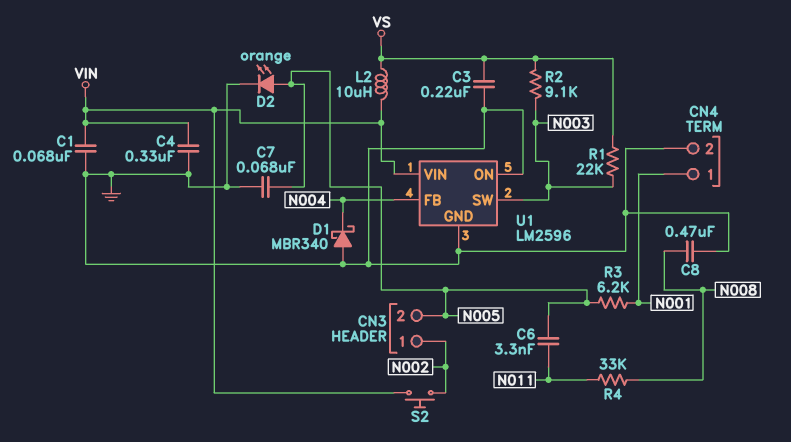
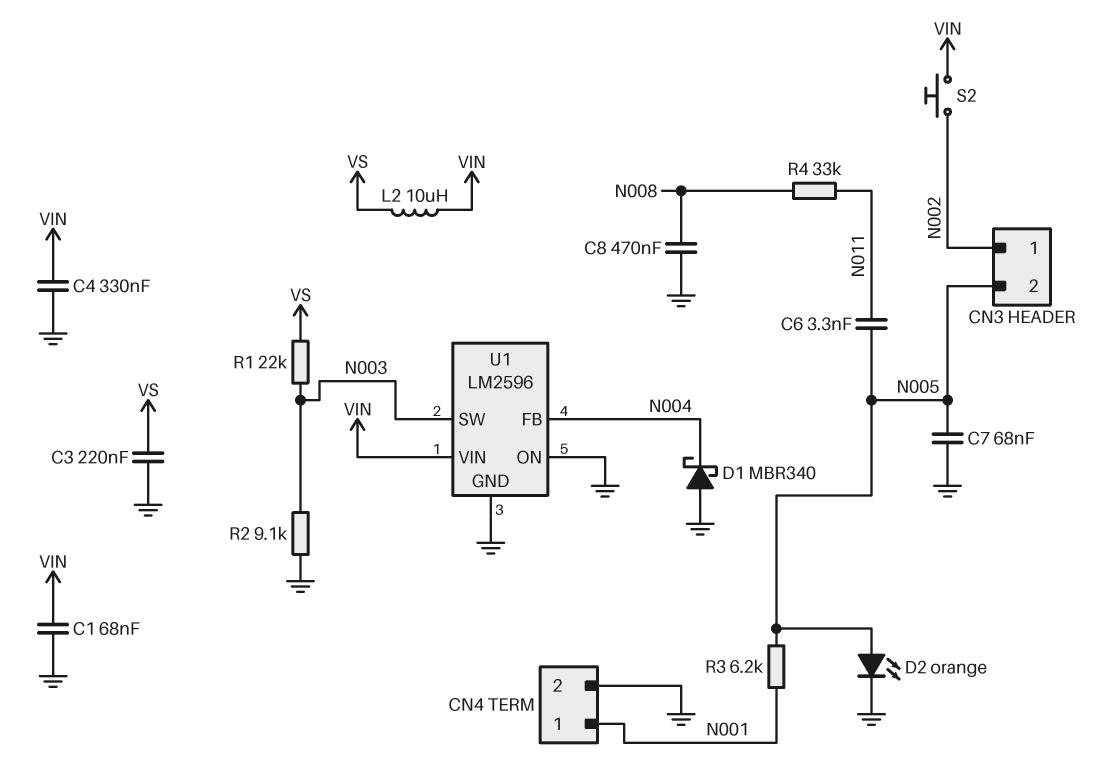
R2: 9.1k (N003, VS) -> 9.1k (GND, N003)

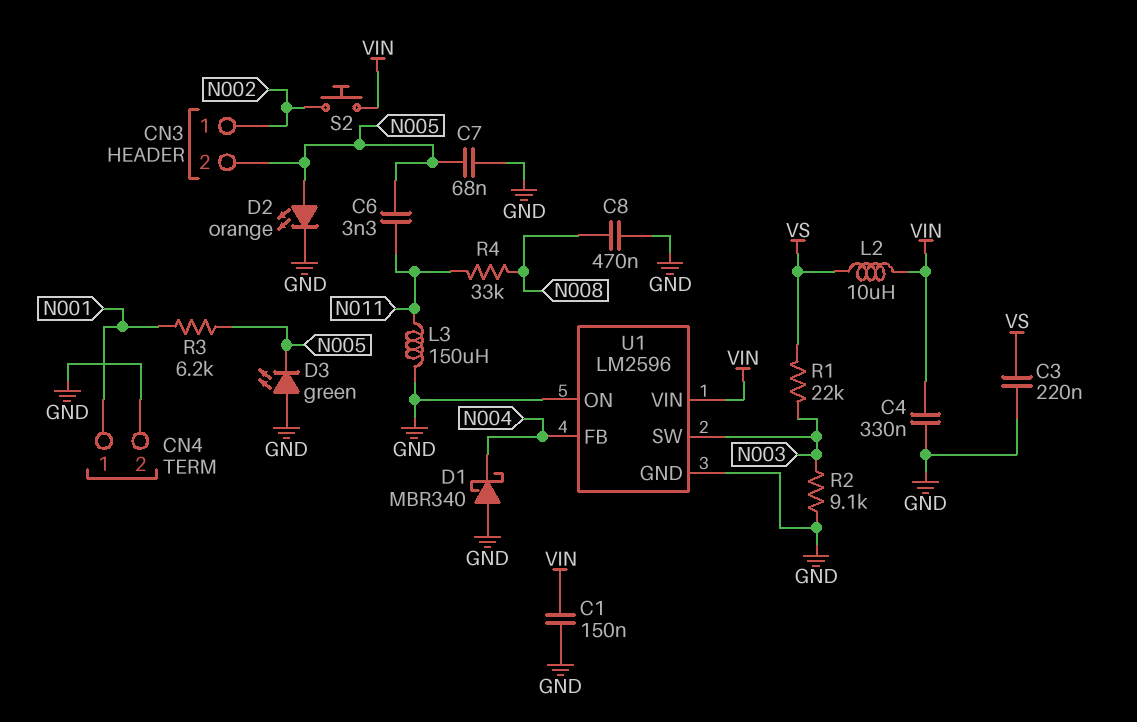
C1: 68nF (GND, VIN) -> 150nF (GND, VIN)
D3: none -> LED green (A GND, K N005)
L3: none -> 150uH (GND, N011)

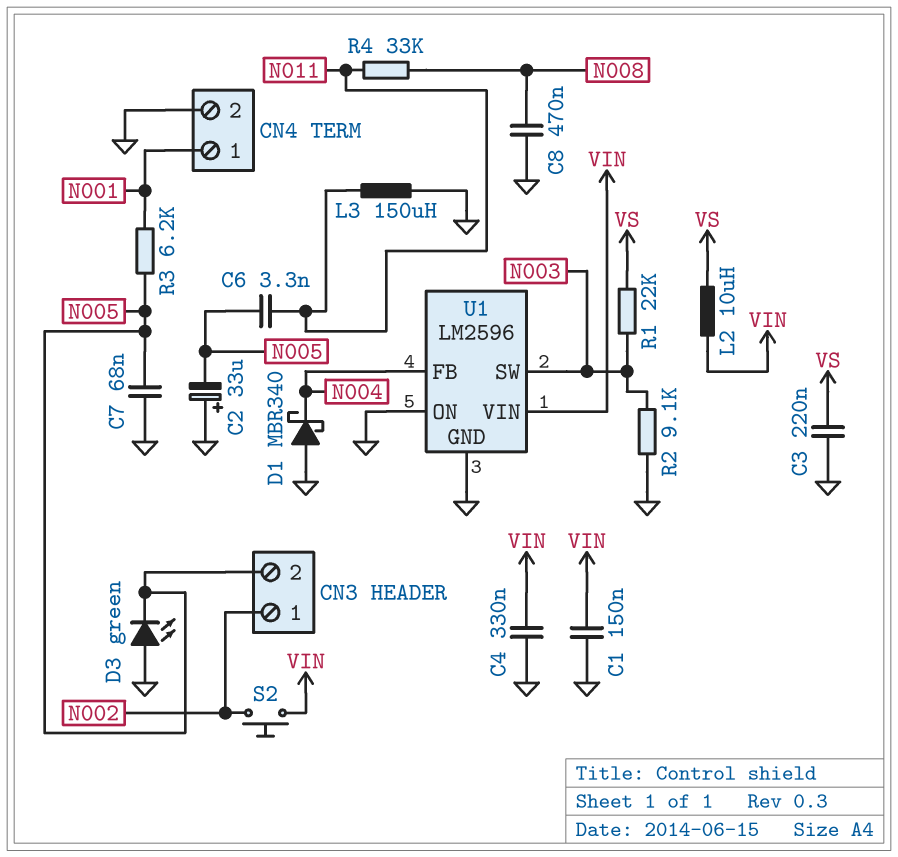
C2: none -> 33uF (plus GND, minus N005)
D2: LED orange (A N005, K GND) -> none

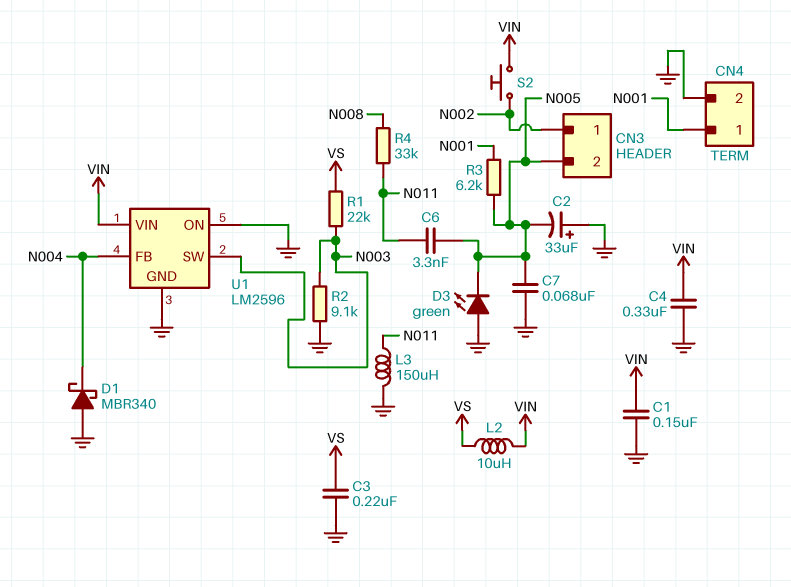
C8: 470nF (GND, N008) -> none

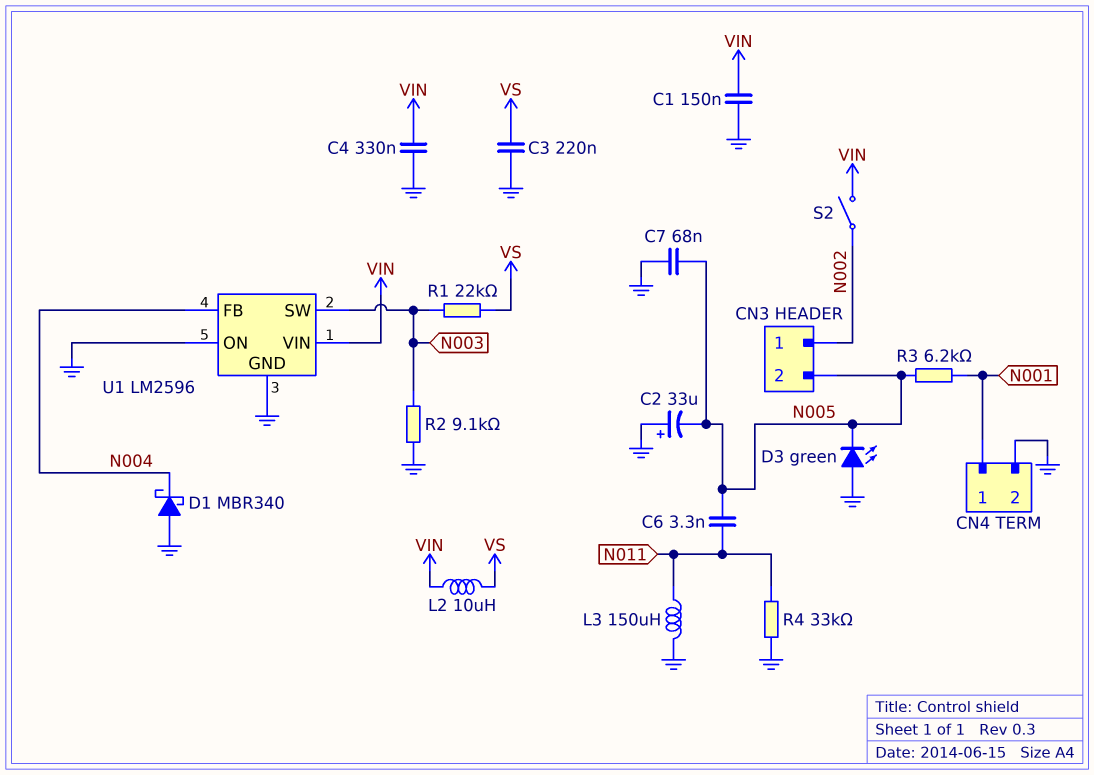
R4: 33k (N008, N011) -> 33k (GND, N011)
S2: button (N002, VIN) -> switch (N002, VIN)

